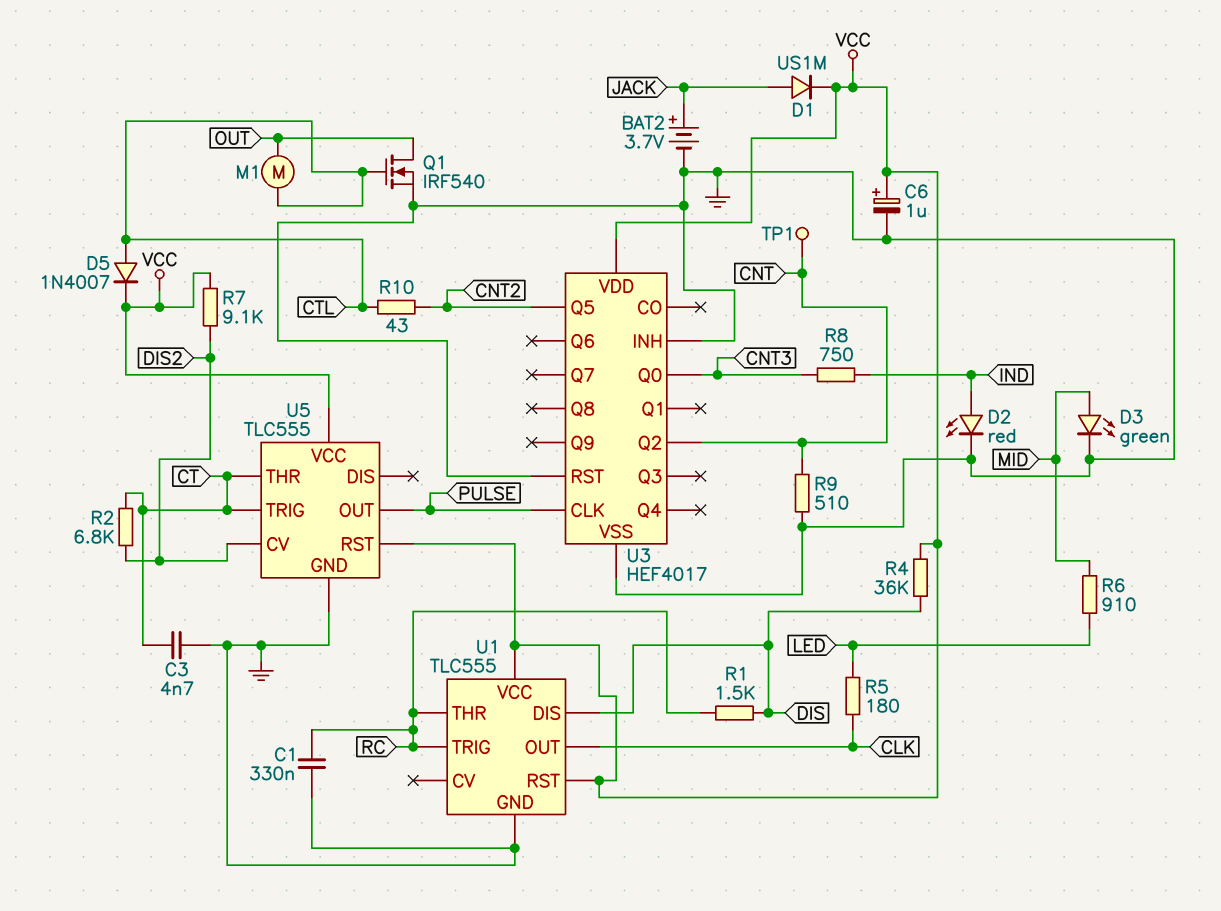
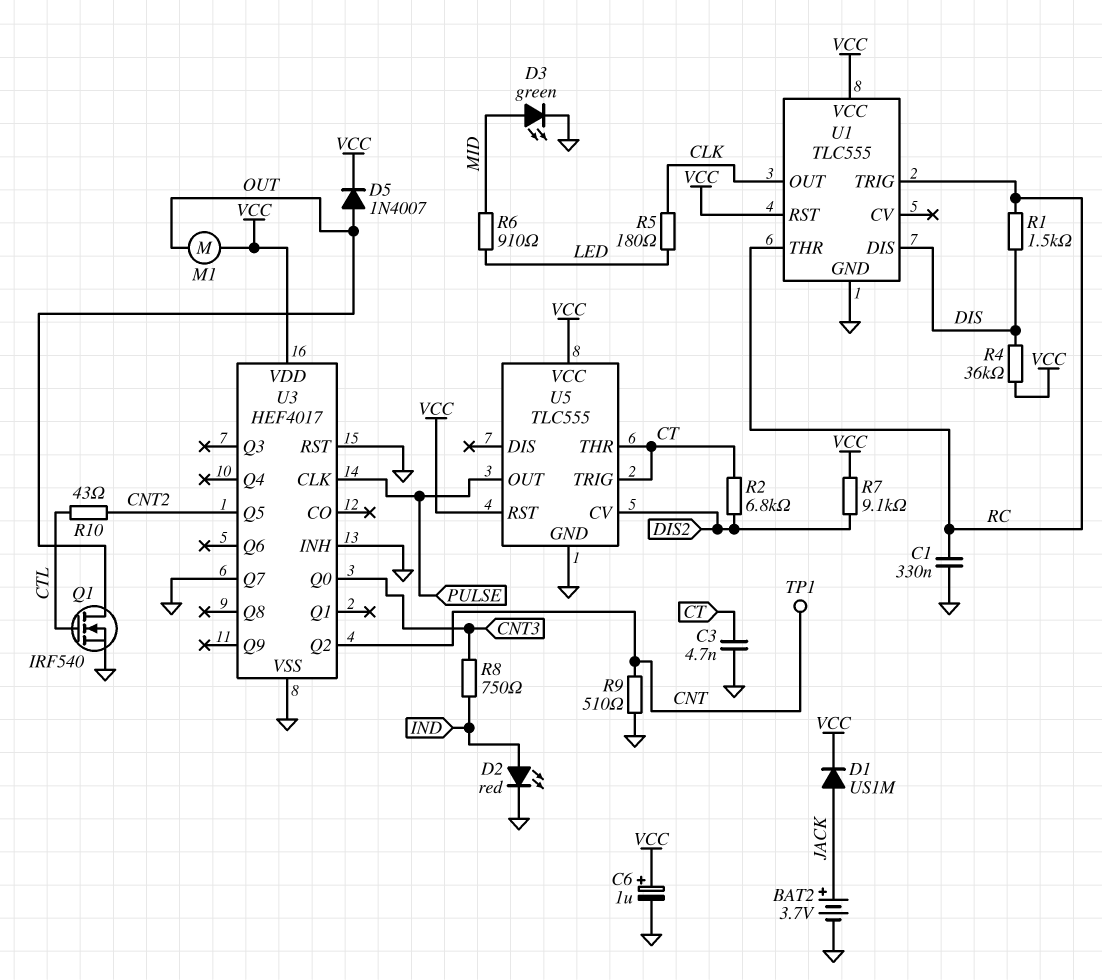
D5: diode 1N4007 (A CTL, K VCC) -> diode 1N4007 (A OUT, K VCC)
M1: motor (CTL, OUT) -> motor (OUT, VCC)
U3 pin Q7: none -> GND

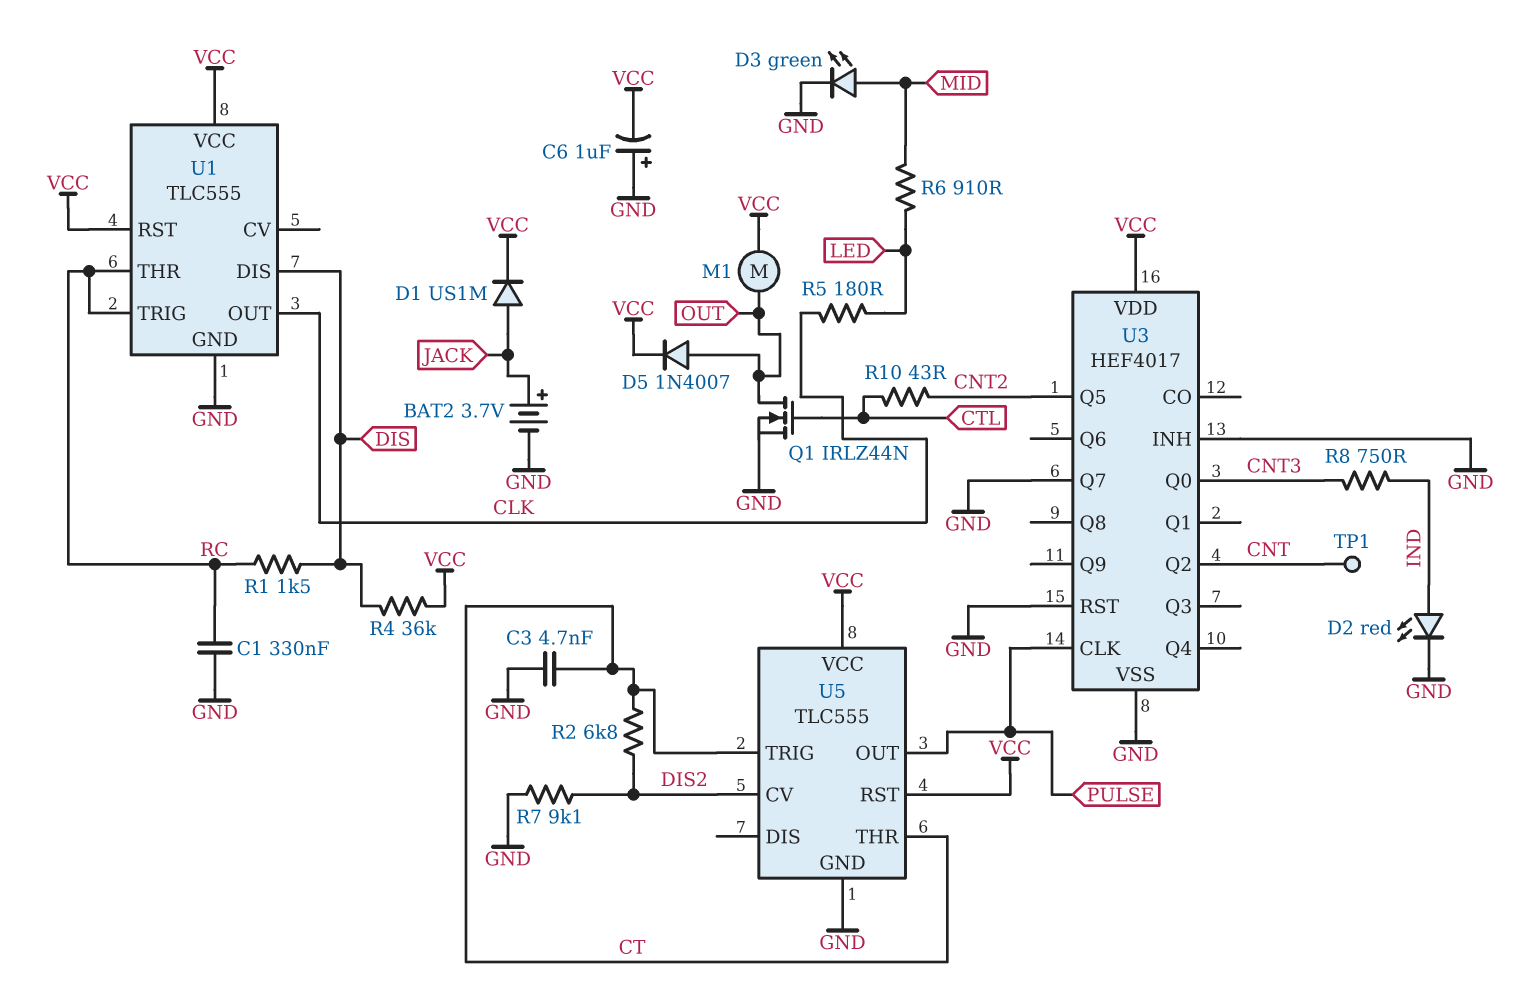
C6: 1uF (plus VCC, minus GND) -> 1uF (plus GND, minus VCC)
Q1: NMOS IRF540 (G CTL, D OUT, S GND) -> NMOS IRLZ44N (G CTL, D OUT, S GND)
R7: 9.1k (DIS2, VCC) -> 9.1k (DIS2, GND)
R9: 510 (CNT, GND) -> none

